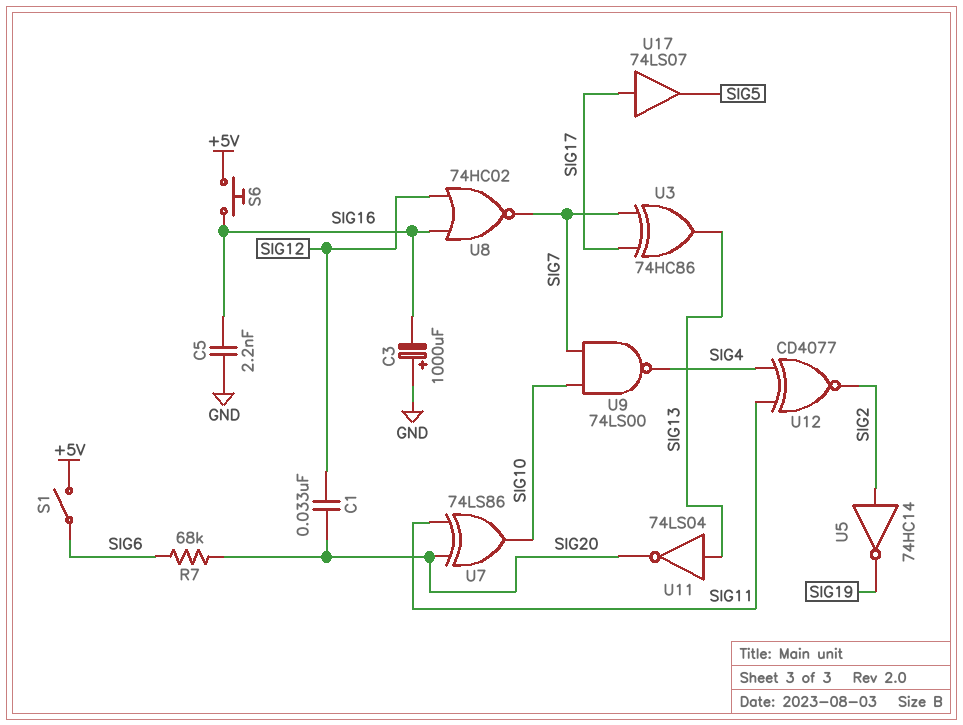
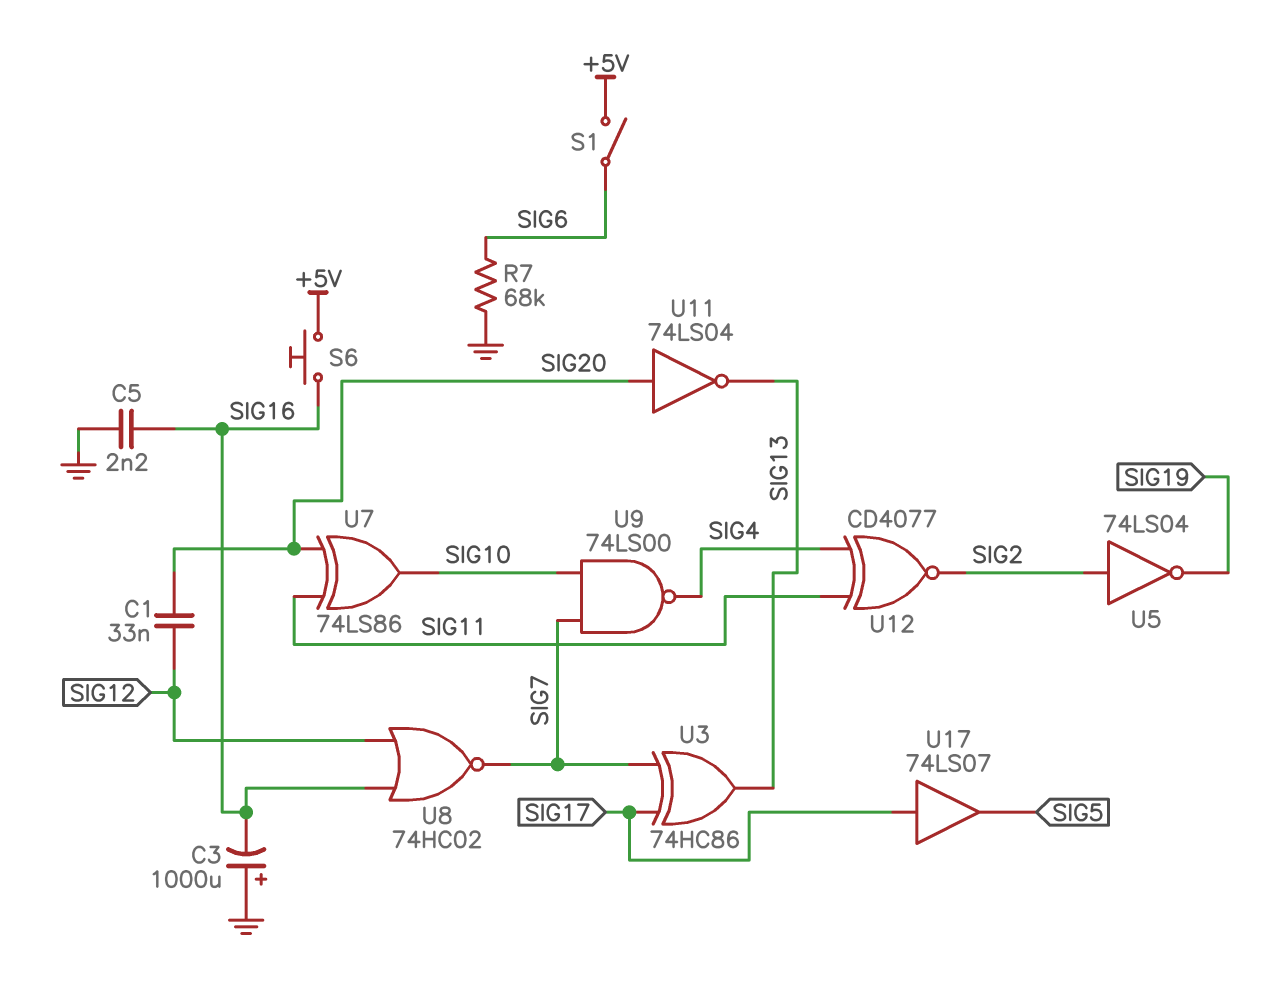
R7: 68k (SIG6, SIG20) -> 68k (GND, SIG6)
U5: NOT 74HC14 (in SIG2, out SIG19) -> NOT 74LS04 (in SIG2, out SIG19)
U11: NOT 74LS04 (in SIG13, out SIG20) -> NOT 74LS04 (in SIG20, out SIG13)

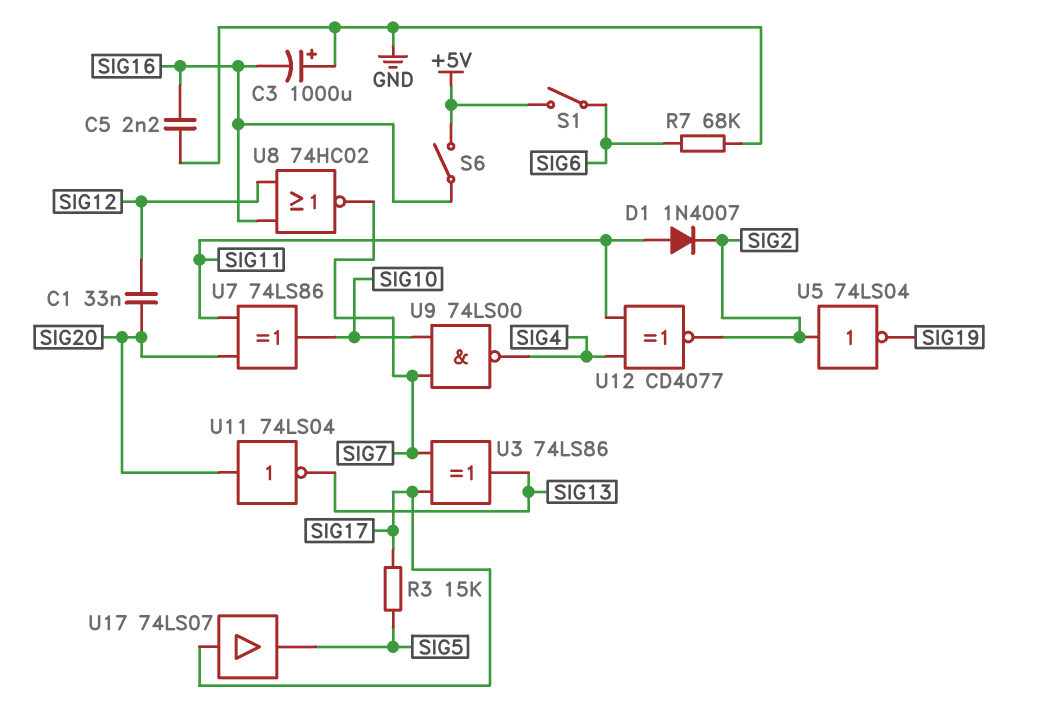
D1: none -> diode 1N4007 (A SIG11, K SIG2)
R3: none -> 15k (SIG5, SIG17)
S6: button (+5V, SIG16) -> switch (+5V, SIG16)
U3: XOR 74HC86 (in SIG7, in SIG17, out SIG13) -> XOR 74LS86 (in SIG7, in SIG17, out SIG13)

